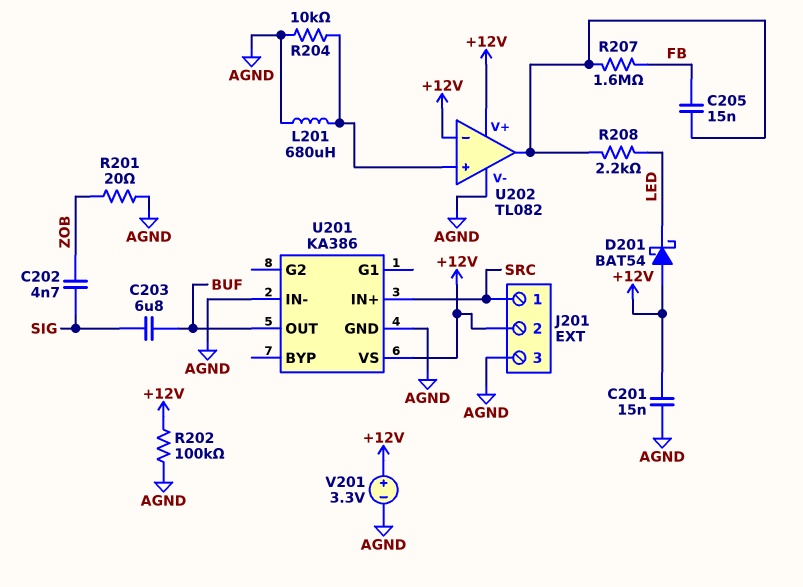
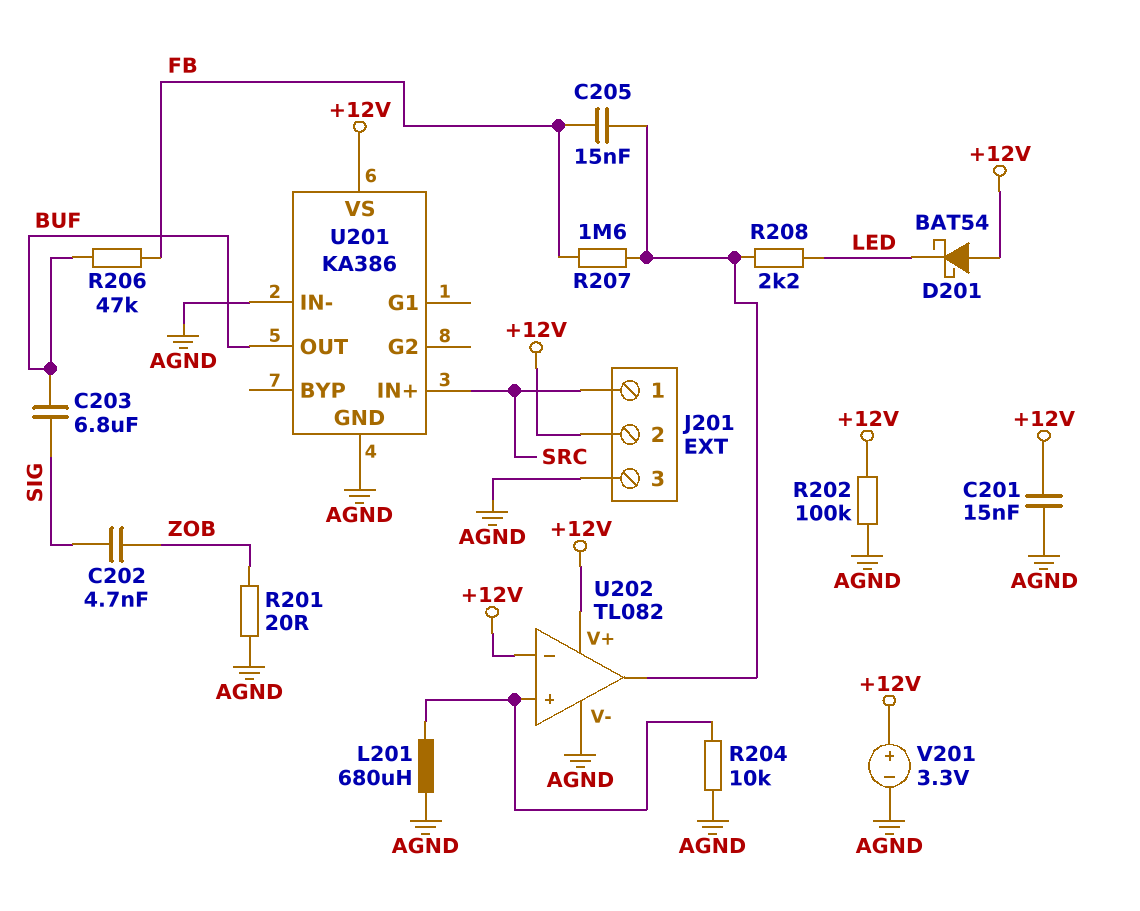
R206: none -> 47k (BUF, FB)

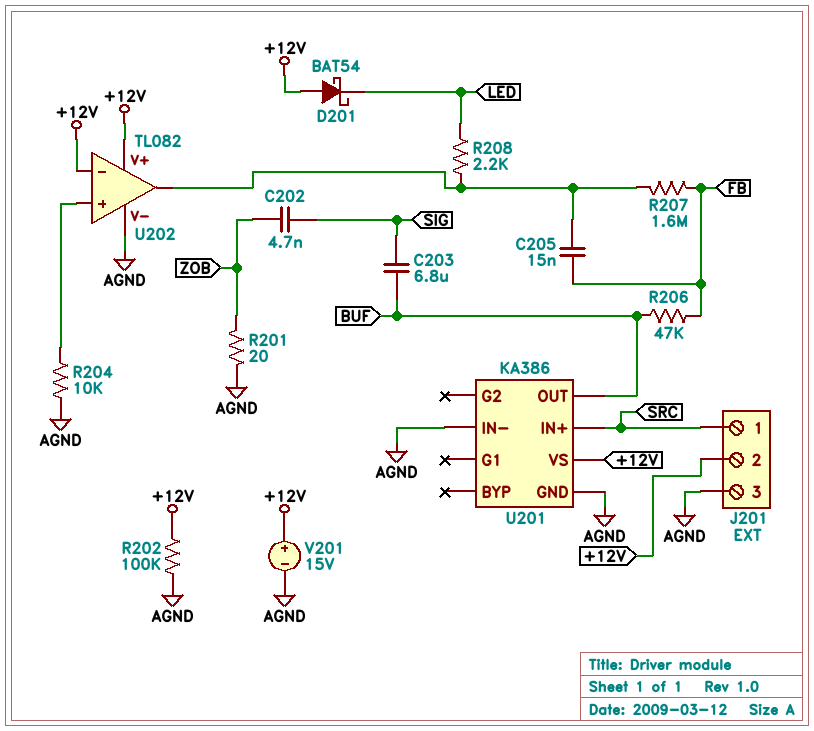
C201: 15nF (+12V, AGND) -> none
L201: 680uH (AGND, U202/in+) -> none
V201: 3.3V (plus +12V, minus AGND) -> 15V (plus +12V, minus AGND)

